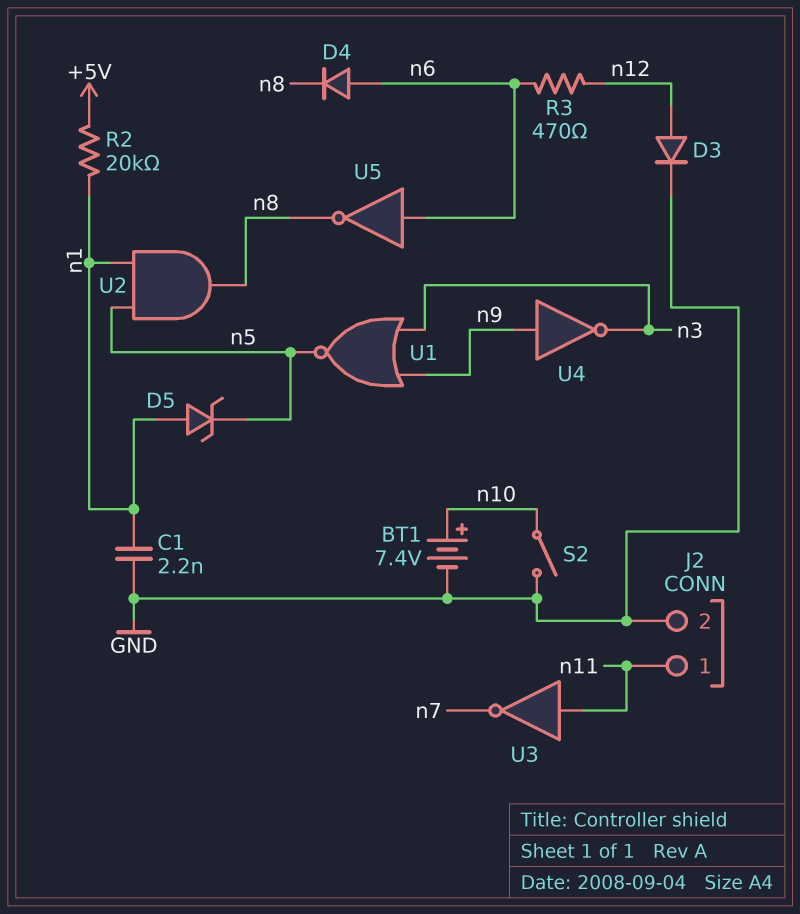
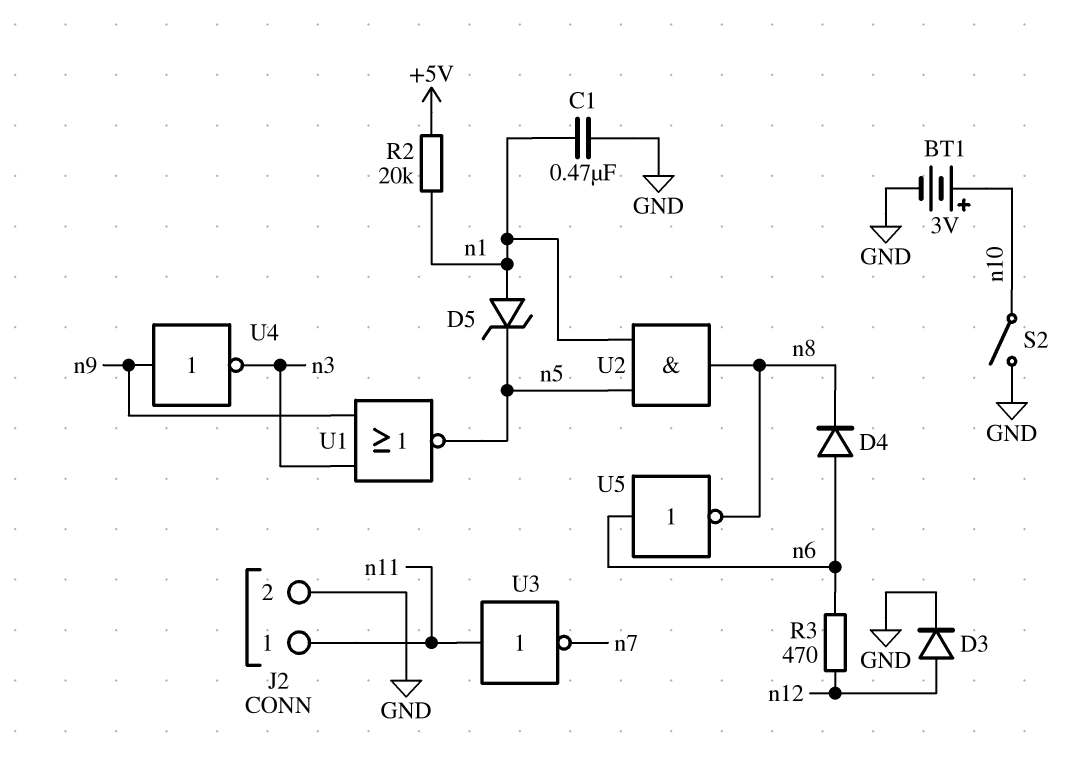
BT1: 7.4V (plus n10, minus GND) -> 3V (plus n10, minus GND)
C1: 2.2nF (GND, n1) -> 470nF (GND, n1)

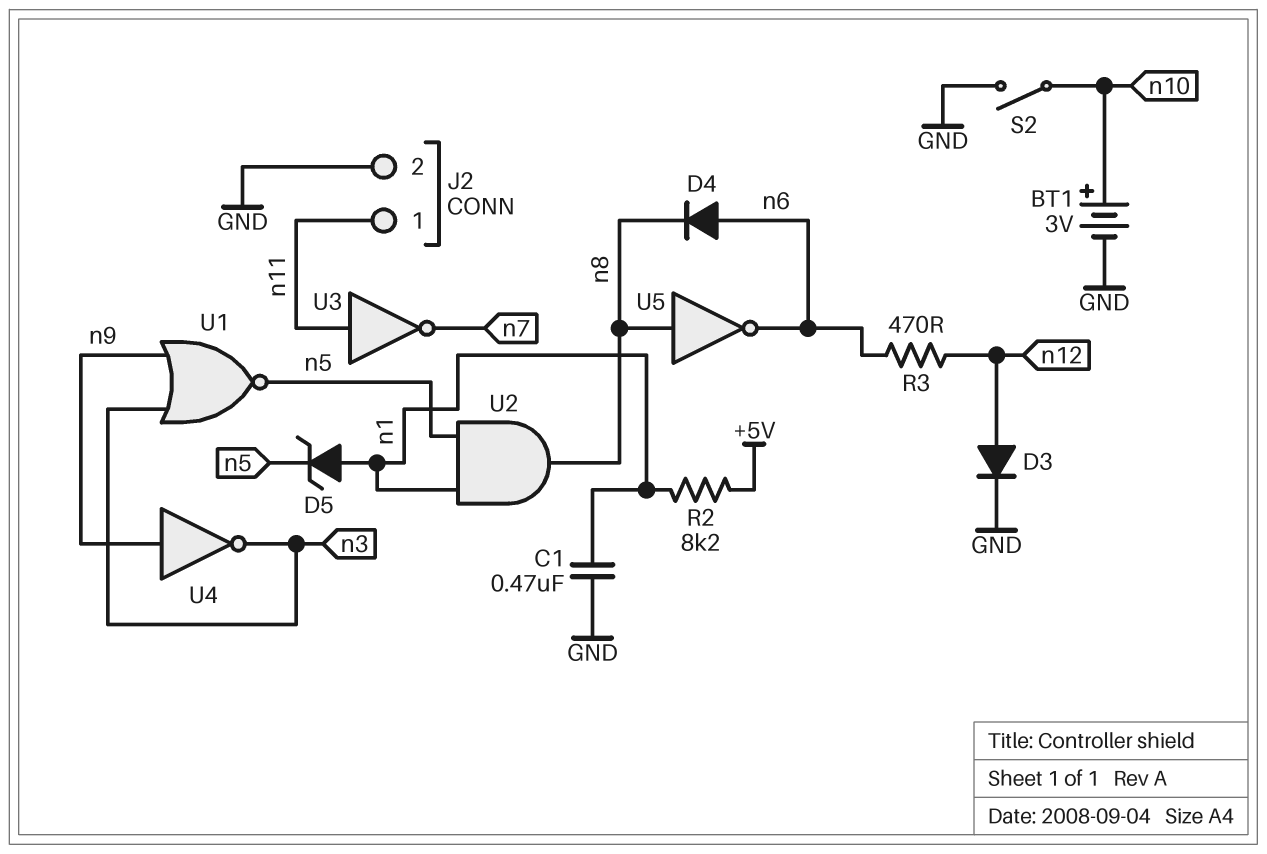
R2: 20k (+5V, n1) -> 8.2k (+5V, n1)
U5: NOT (in n6, out n8) -> NOT (in n8, out n6)

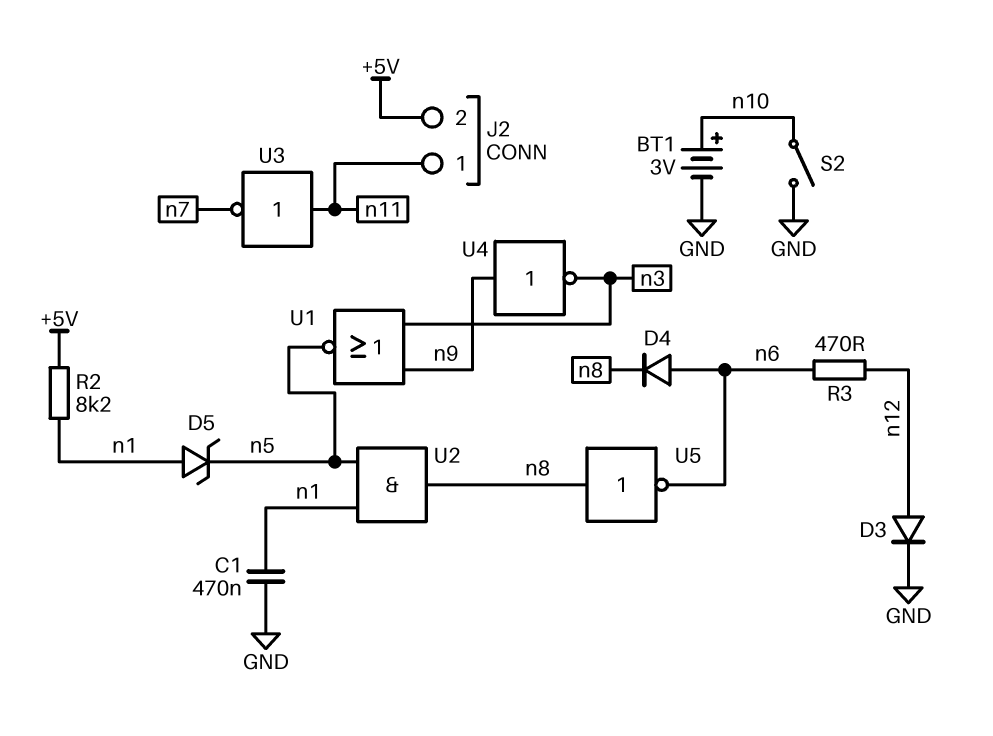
J2 pin 2: GND -> +5V

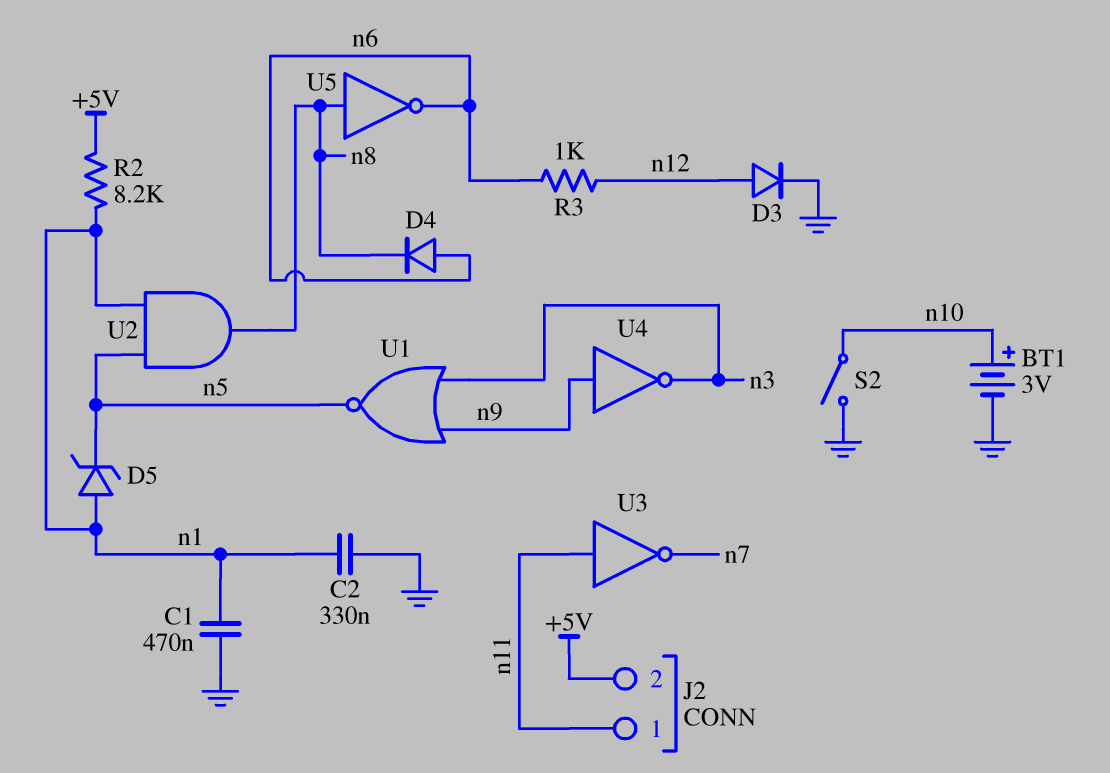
C2: none -> 330nF (GND, n1)
R3: 470 (n6, n12) -> 1k (n6, n12)

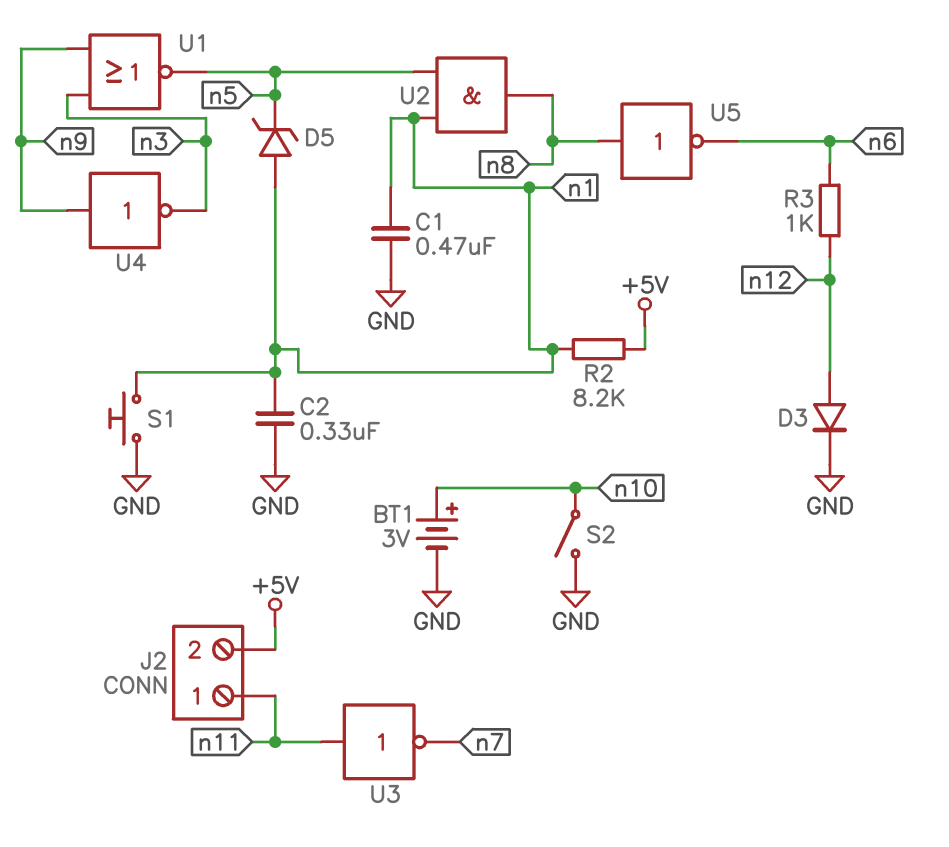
D4: diode (A n6, K n8) -> none
S1: none -> button (GND, n1)

